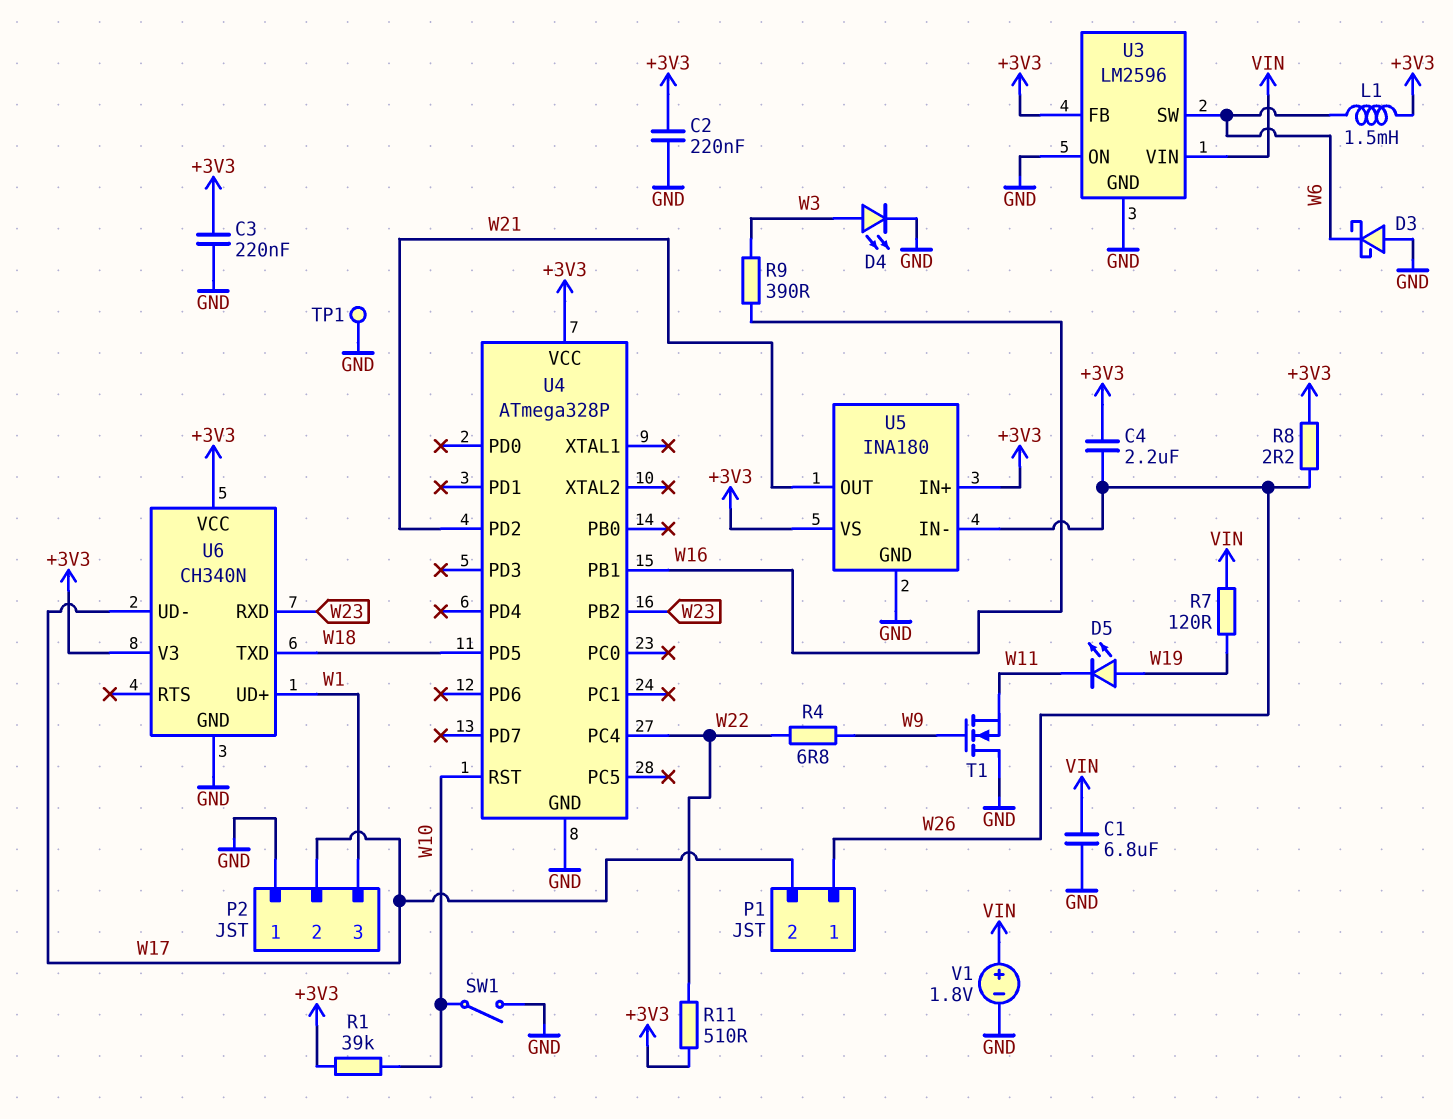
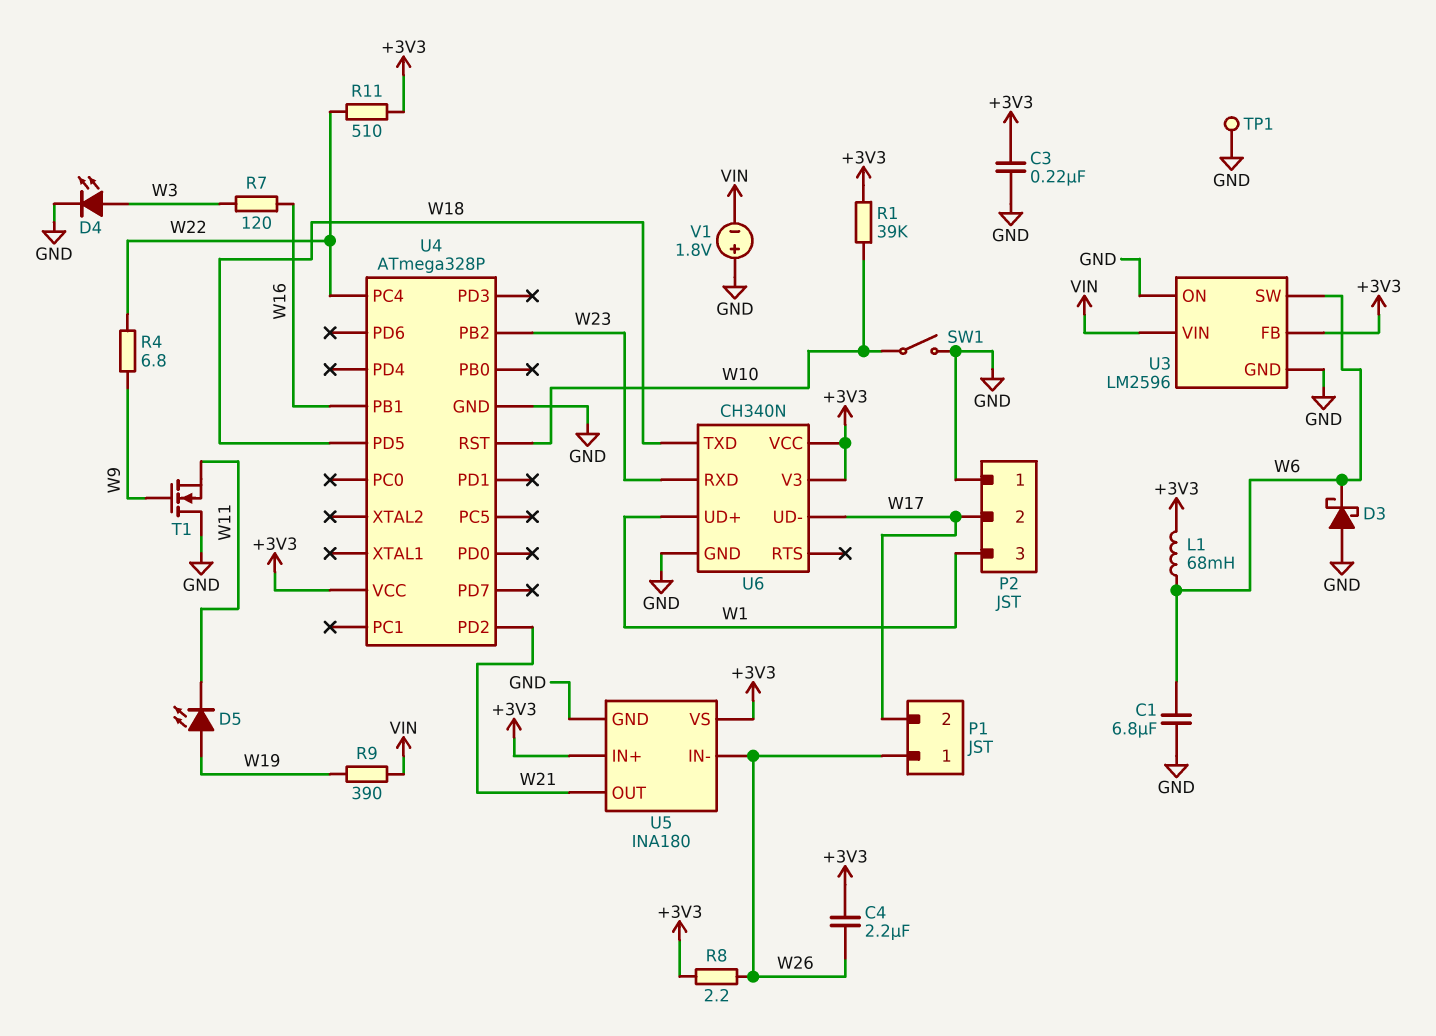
C1: 6.8uF (GND, VIN) -> 6.8uF (GND, W6)
C2: 220nF (+3V3, GND) -> none
L1: 1.5mH (+3V3, W6) -> 68mH (+3V3, W6)
R7: 120 (VIN, W19) -> 120 (W3, W16)
R9: 390 (W3, W16) -> 390 (VIN, W19)
V1: 1.8V (plus VIN, minus GND) -> 1.8V (plus GND, minus VIN)

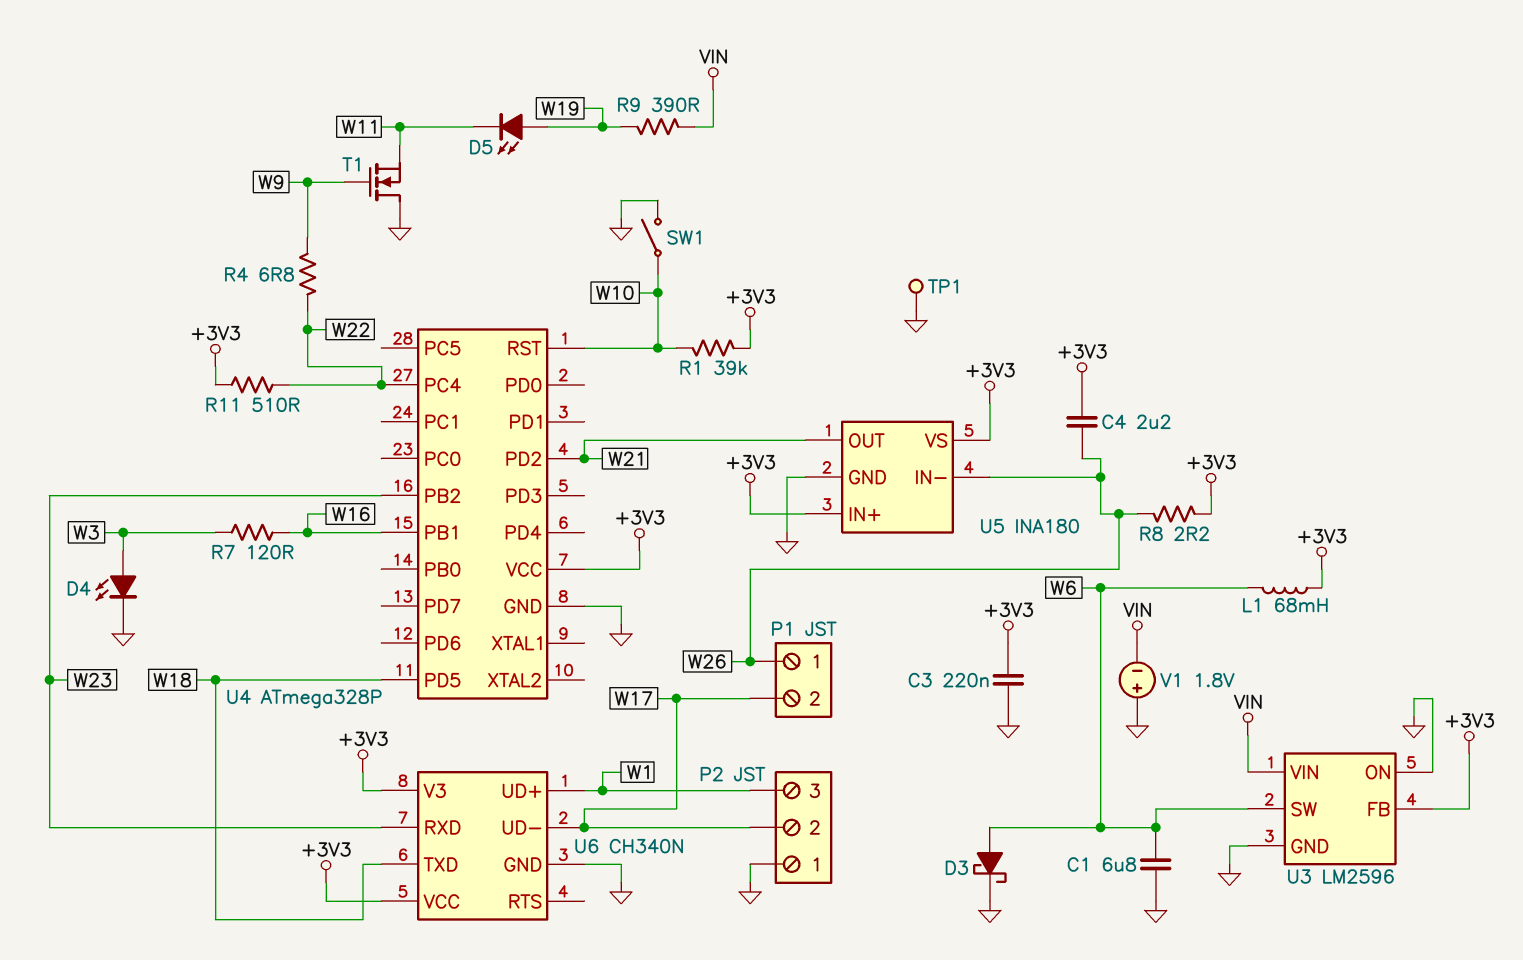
D3: schottky (A GND, K W6) -> schottky (A W6, K GND)

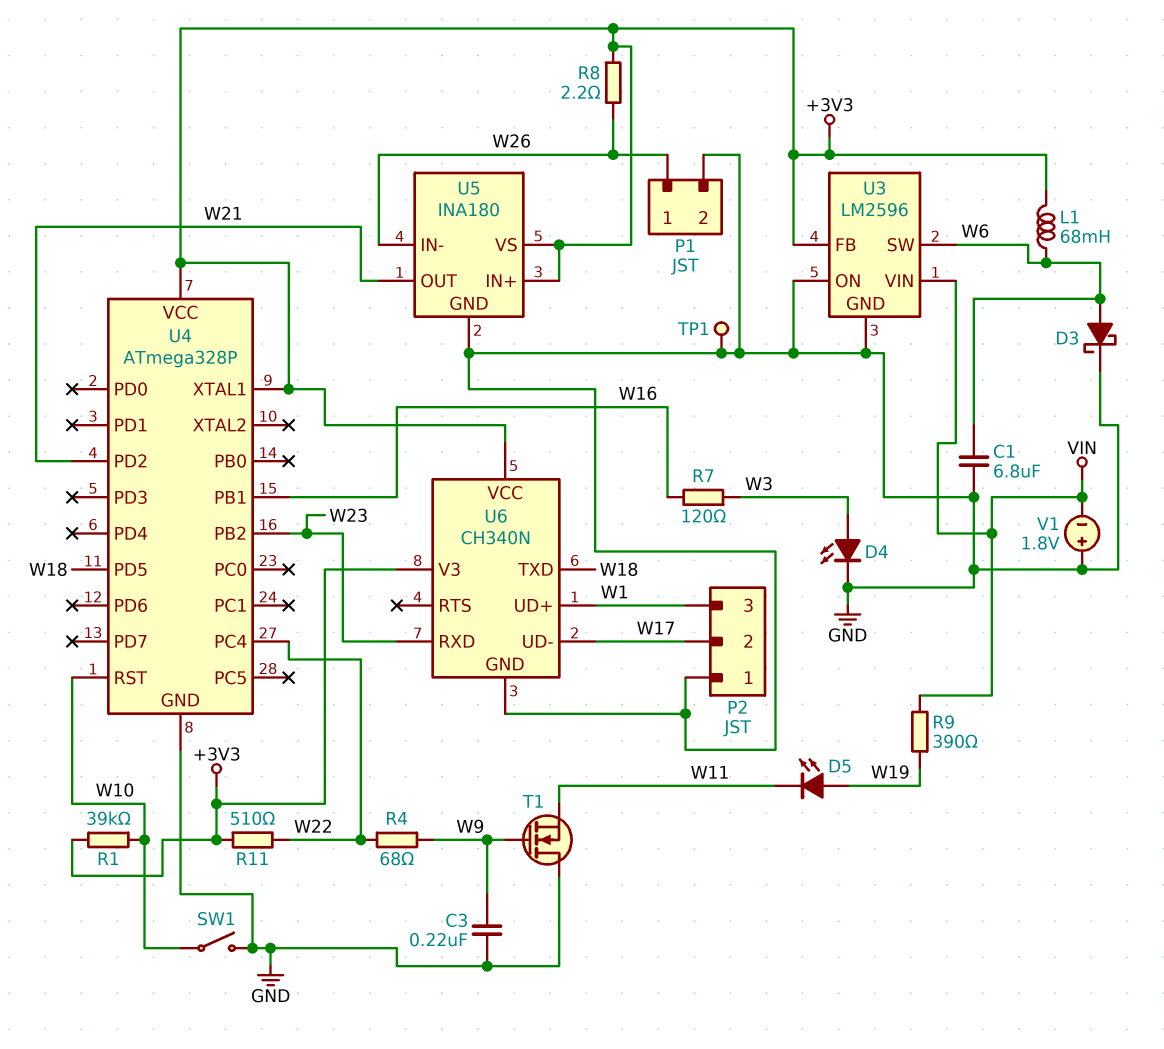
C3: 220nF (+3V3, GND) -> 220nF (GND, W9)
C4: 2.2uF (+3V3, W26) -> none
P1 pin 2: W17 -> GND
R4: 6.8 (W9, W22) -> 68 (W9, W22)
U4 pin XTAL1: none -> +3V3

